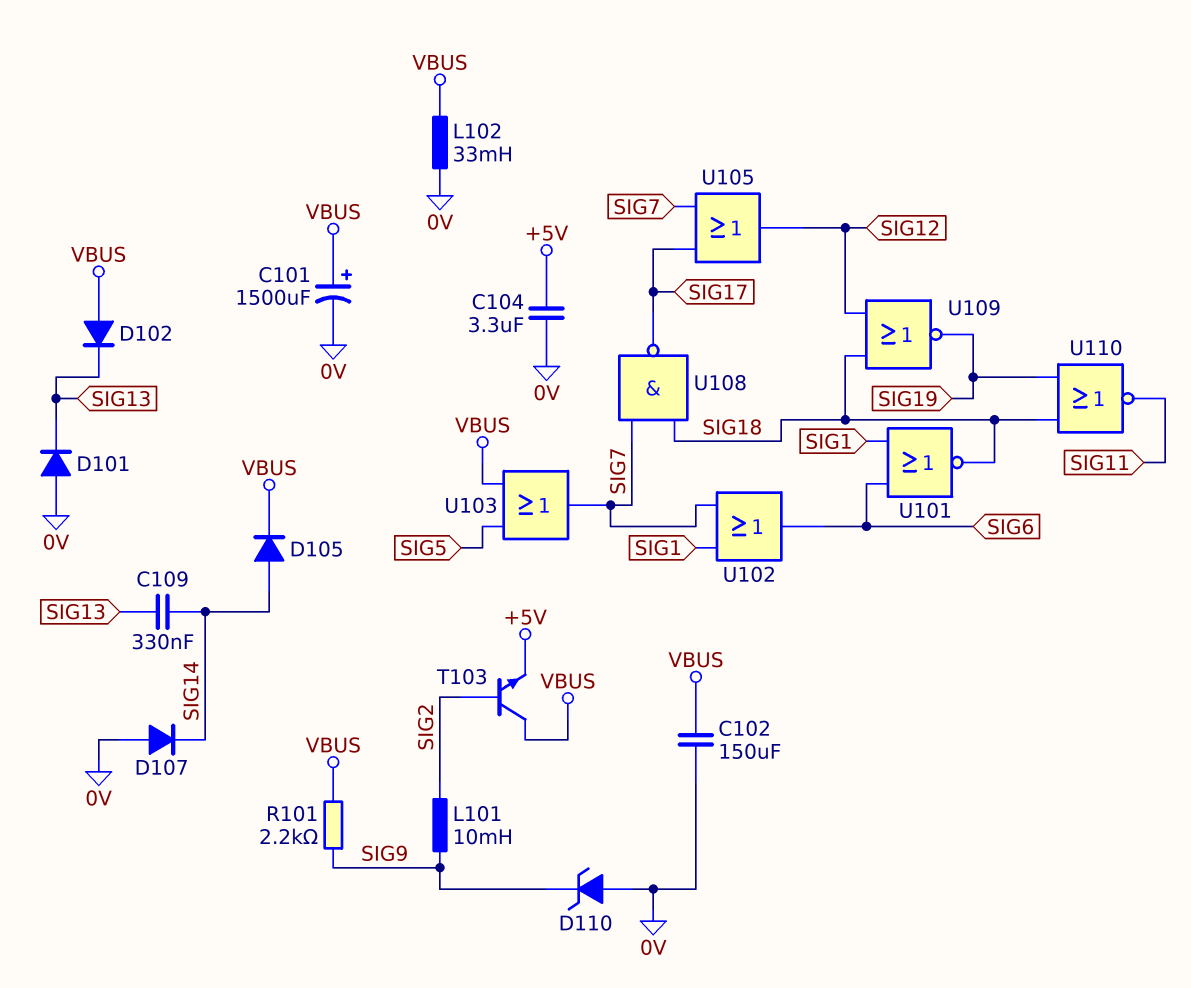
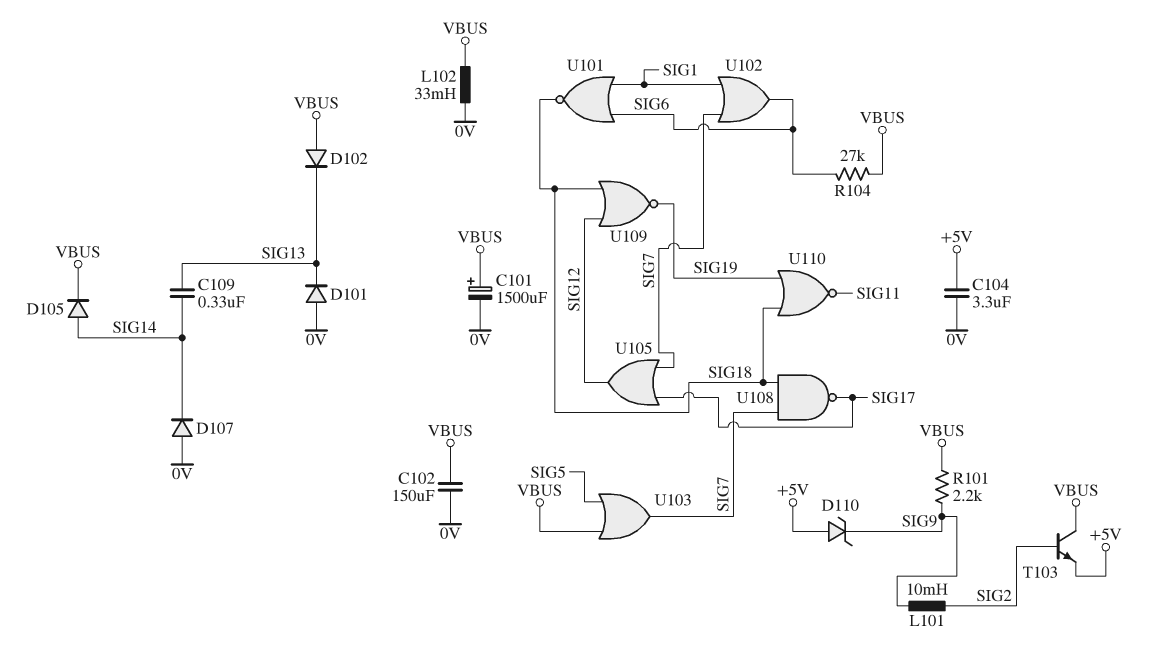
D110: zener (A 0V, K SIG9) -> zener (A +5V, K SIG9)
R104: none -> 27k (SIG6, VBUS)

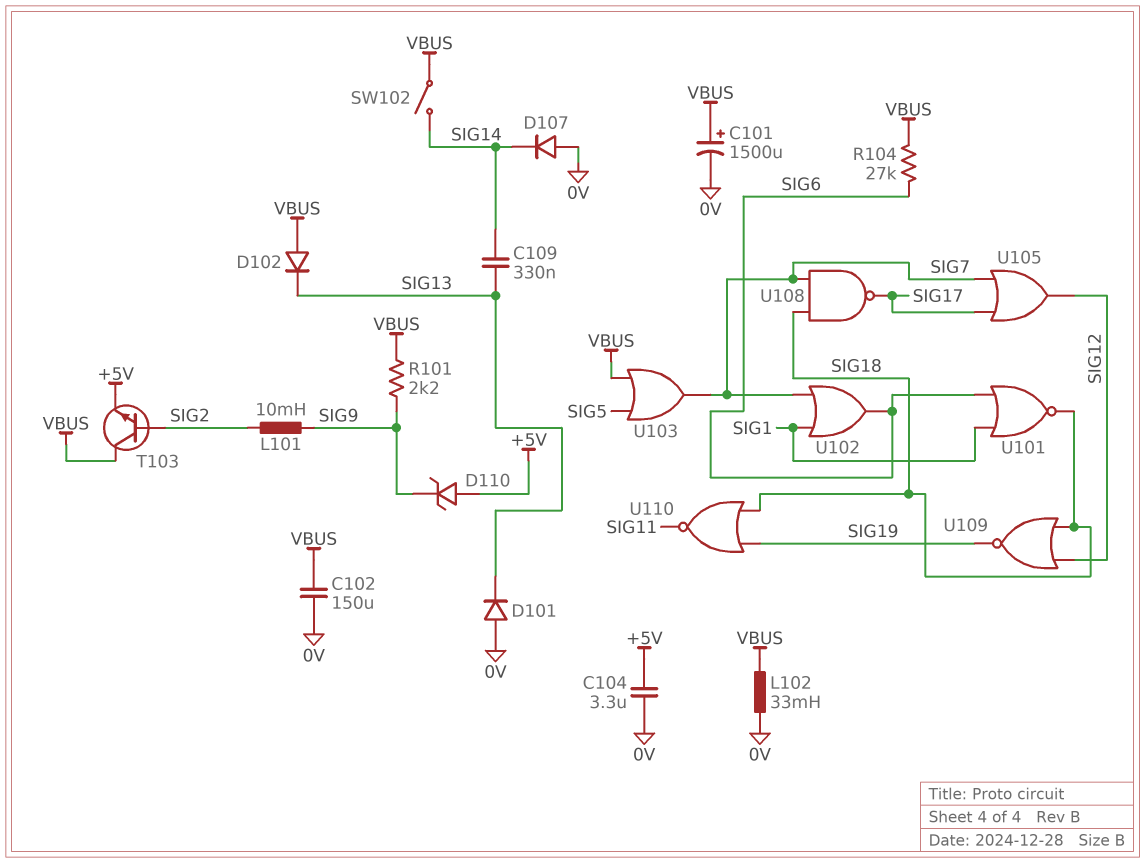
D105: diode (A SIG14, K VBUS) -> none
SW102: none -> switch (SIG14, VBUS)

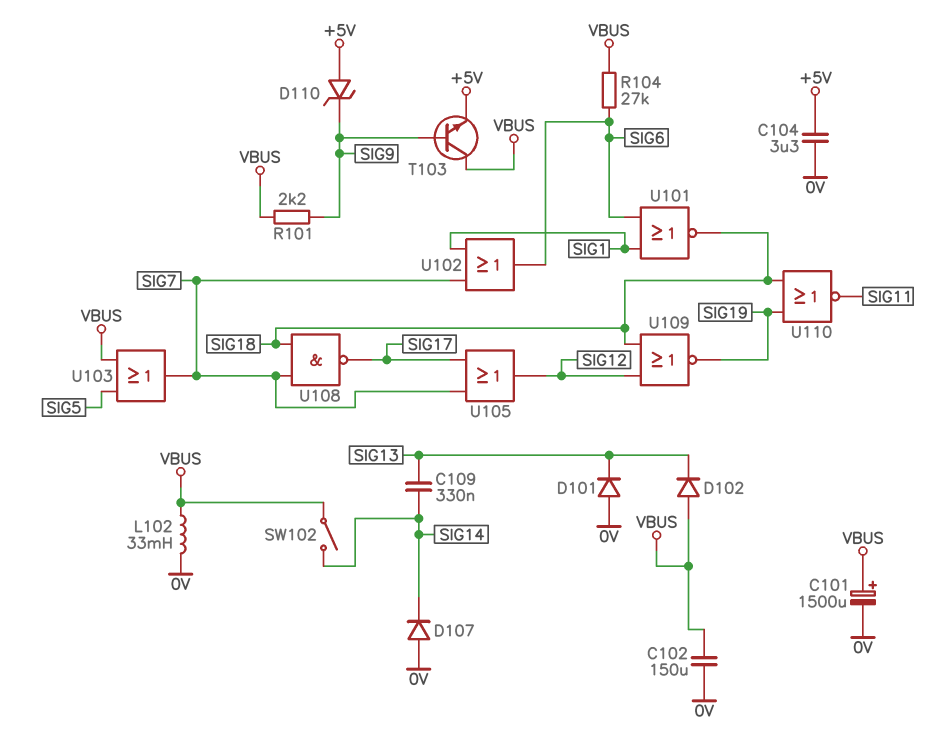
L101: 10mH (SIG2, SIG9) -> none
T103: NPN (B SIG2, C VBUS, E +5V) -> NPN (B SIG9, C VBUS, E +5V)

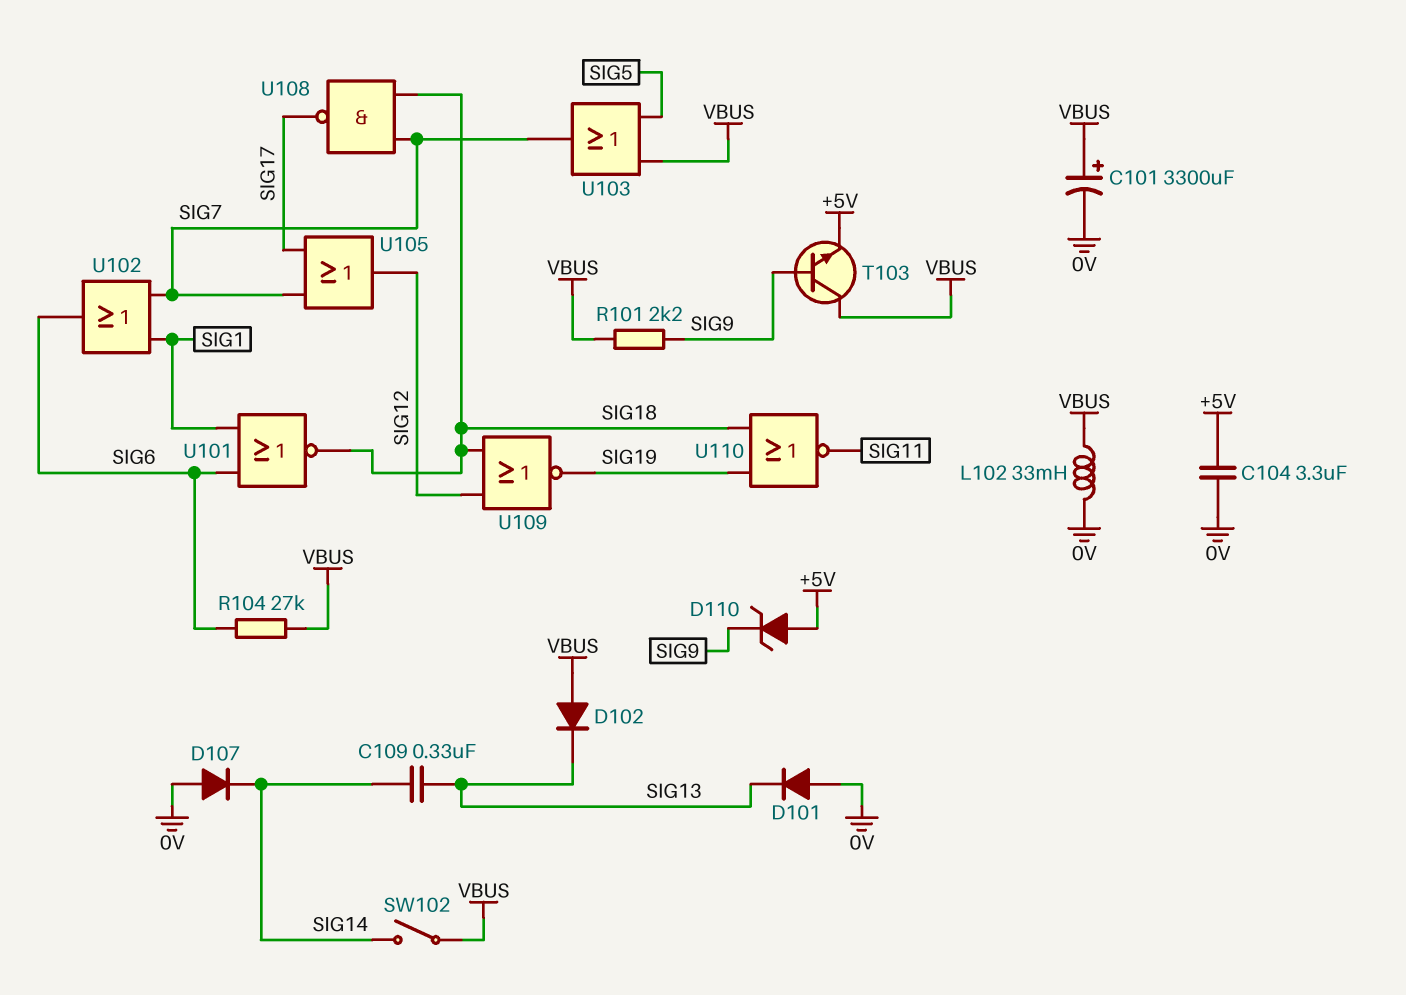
C101: 1500uF (plus VBUS, minus 0V) -> 3300uF (plus VBUS, minus 0V)
C102: 150uF (0V, VBUS) -> none

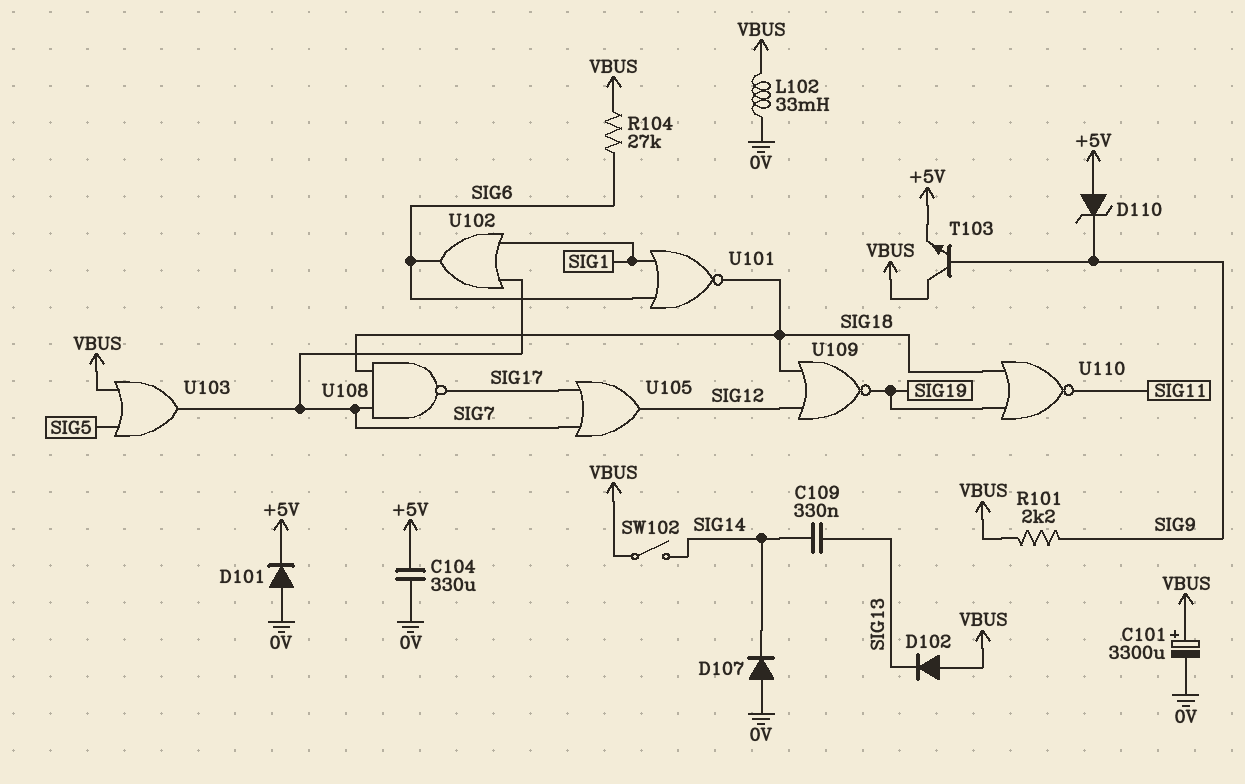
C104: 3.3uF (+5V, 0V) -> 330uF (+5V, 0V)
D101: diode (A 0V, K SIG13) -> diode (A 0V, K +5V)

